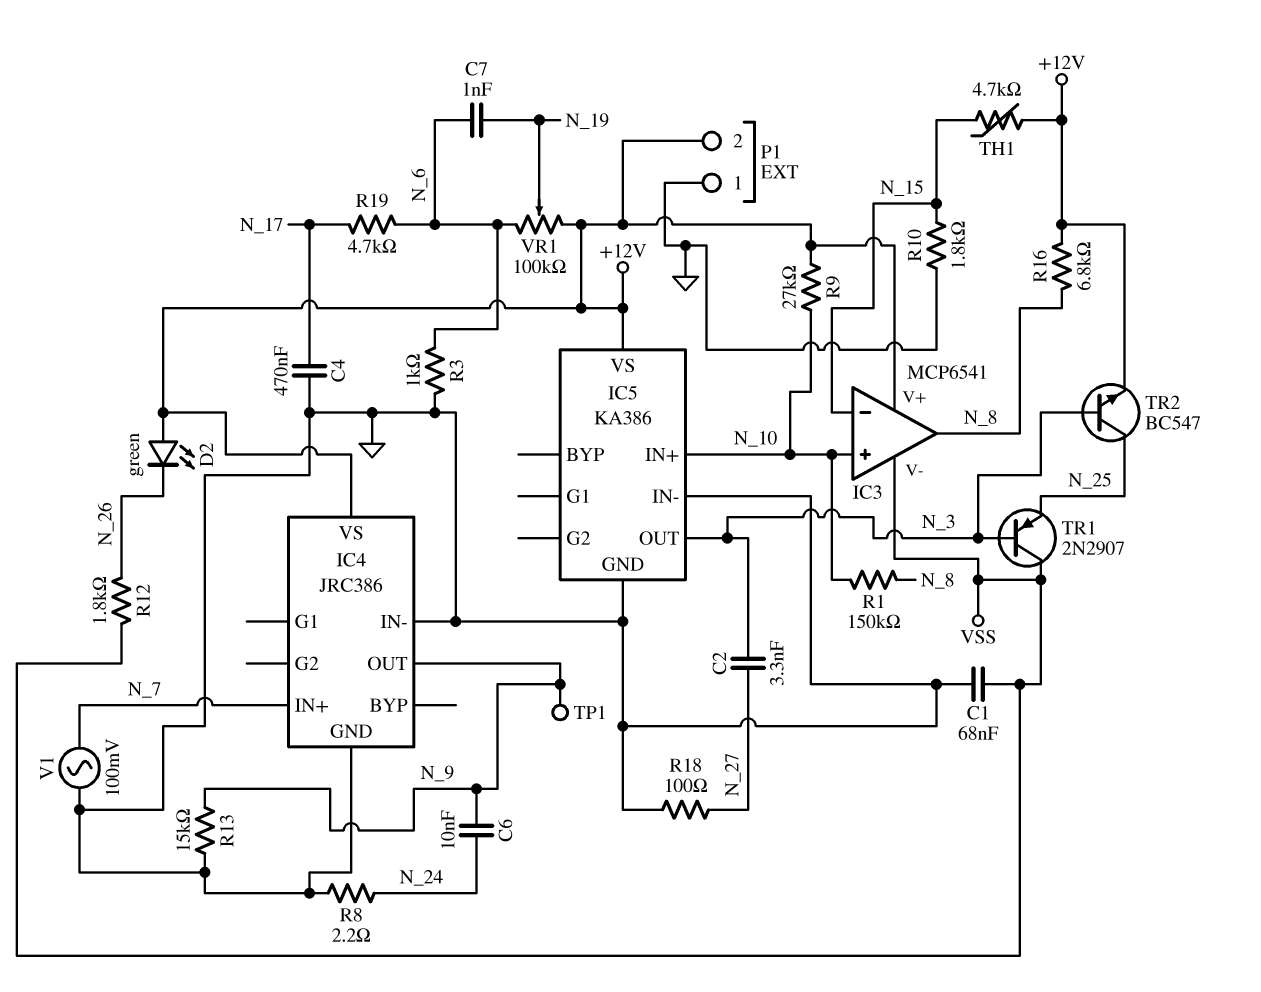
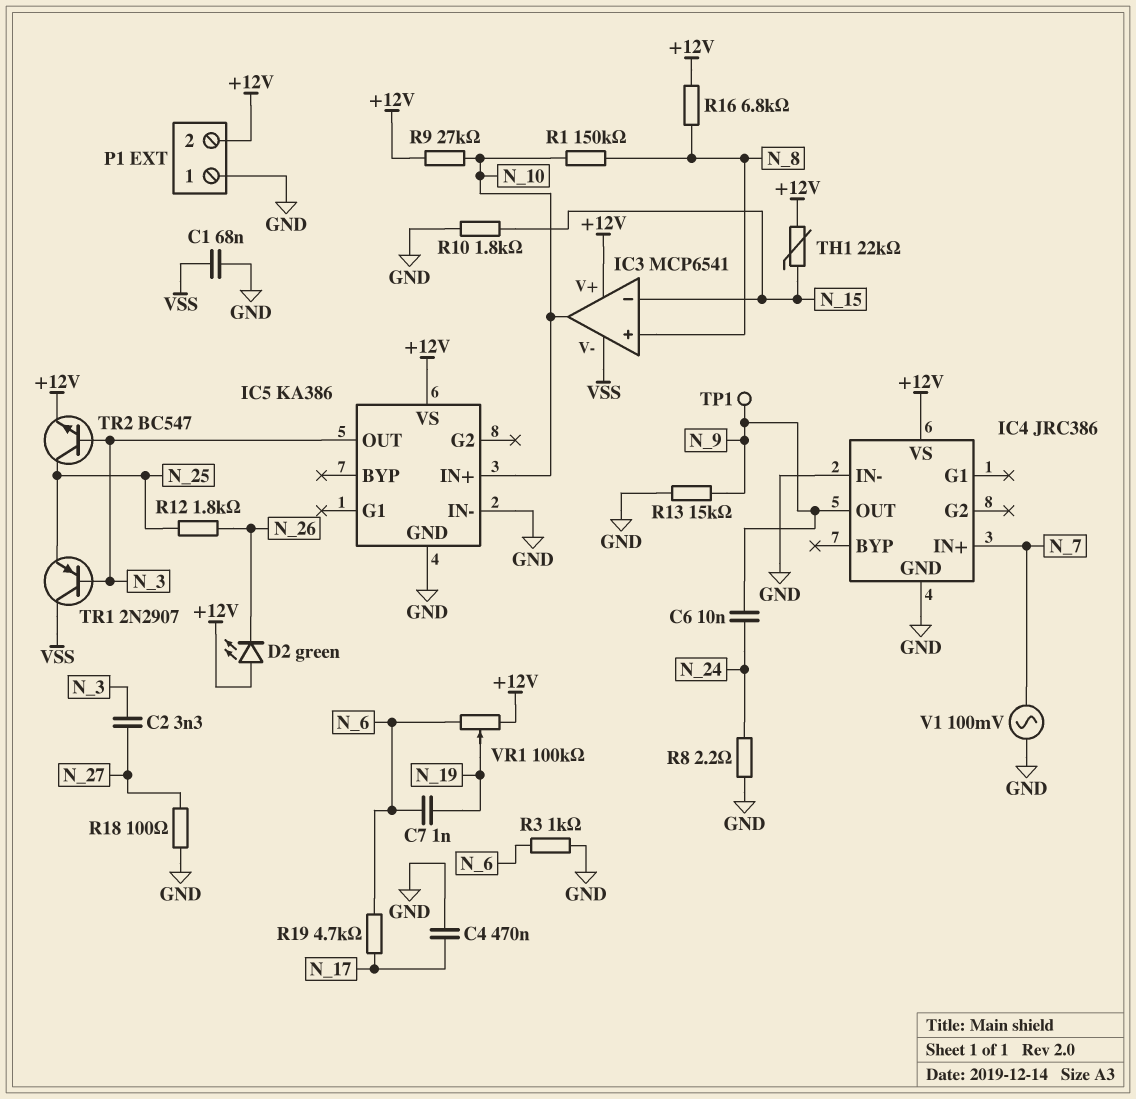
IC3 pin in+: N_10 -> N_8
IC3 pin out: N_8 -> N_10
R12: 1.8k (N_26, VSS) -> 1.8k (N_25, N_26)
TH1: 4.7k (+12V, N_15) -> 22k (+12V, N_15)

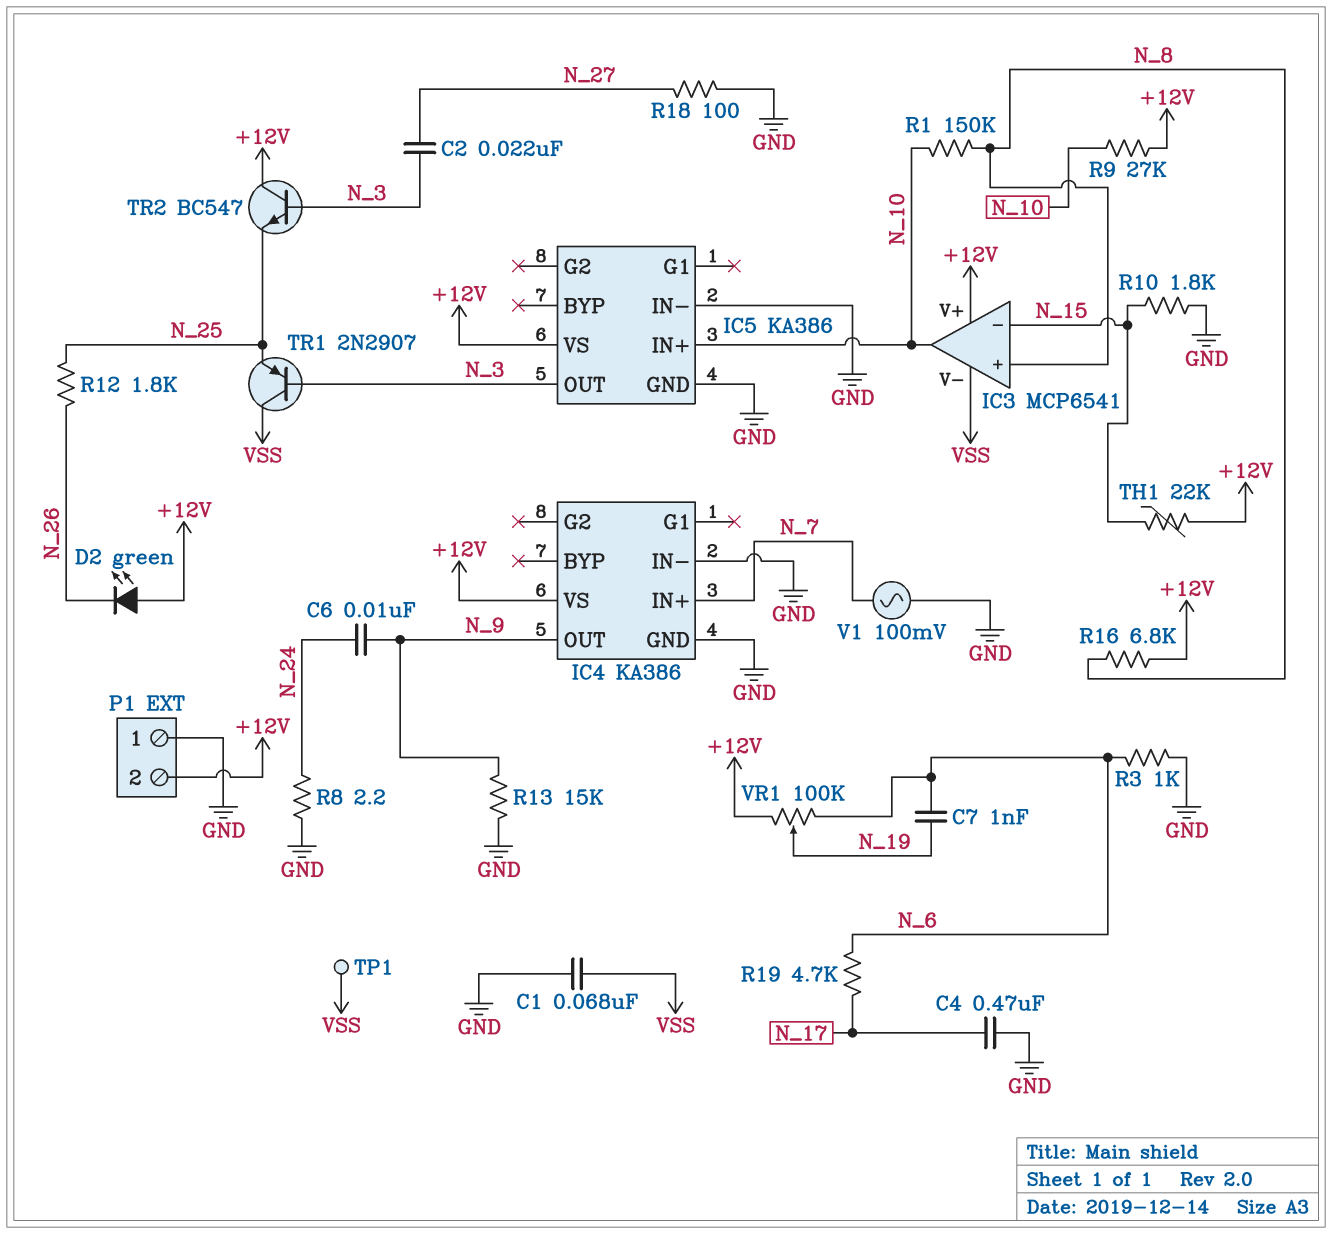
C2: 3.3nF (N_3, N_27) -> 22nF (N_3, N_27)
IC4: JRC386 -> KA386
TP1: test point (N_9) -> test point (VSS)
TR2: NPN BC547 (B N_3, C N_25, E +12V) -> NPN BC547 (B N_3, C +12V, E N_25)

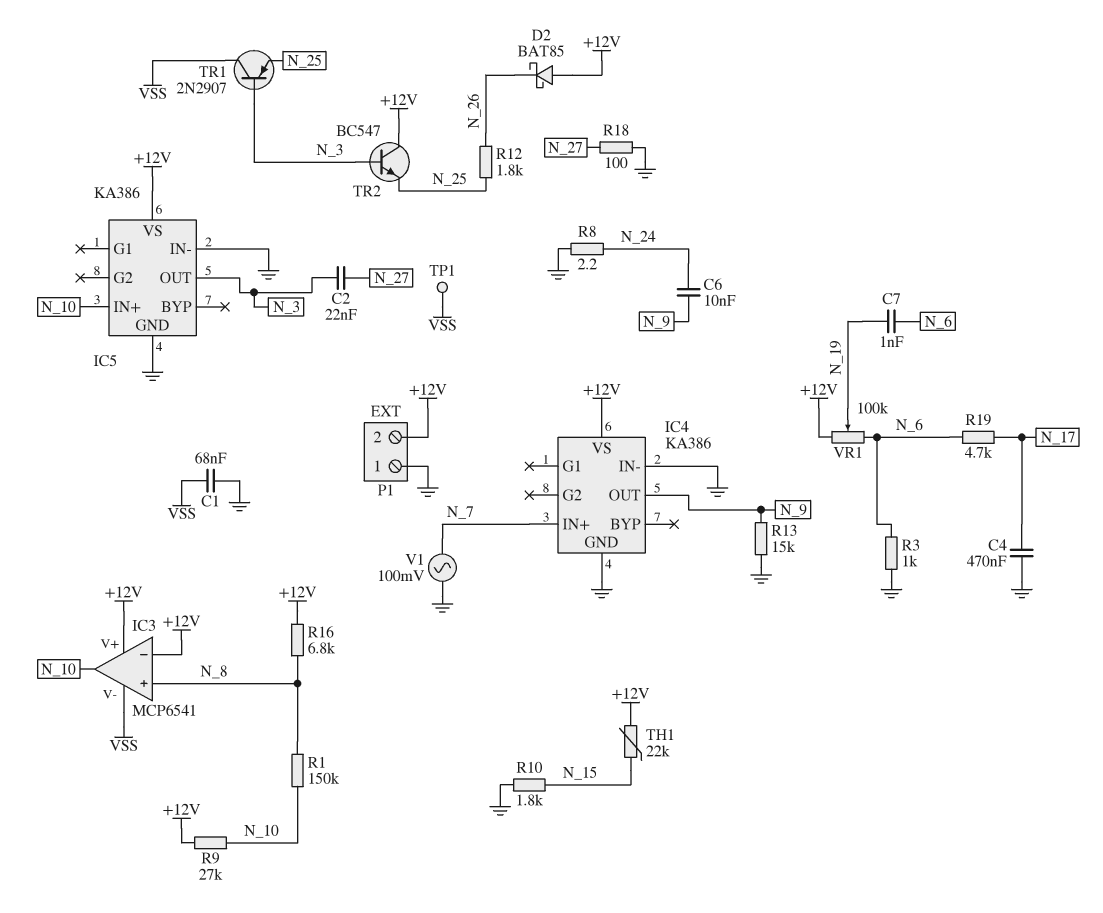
D2: LED green (A +12V, K N_26) -> schottky BAT85 (A +12V, K N_26)
IC3 pin in-: N_15 -> +12V

